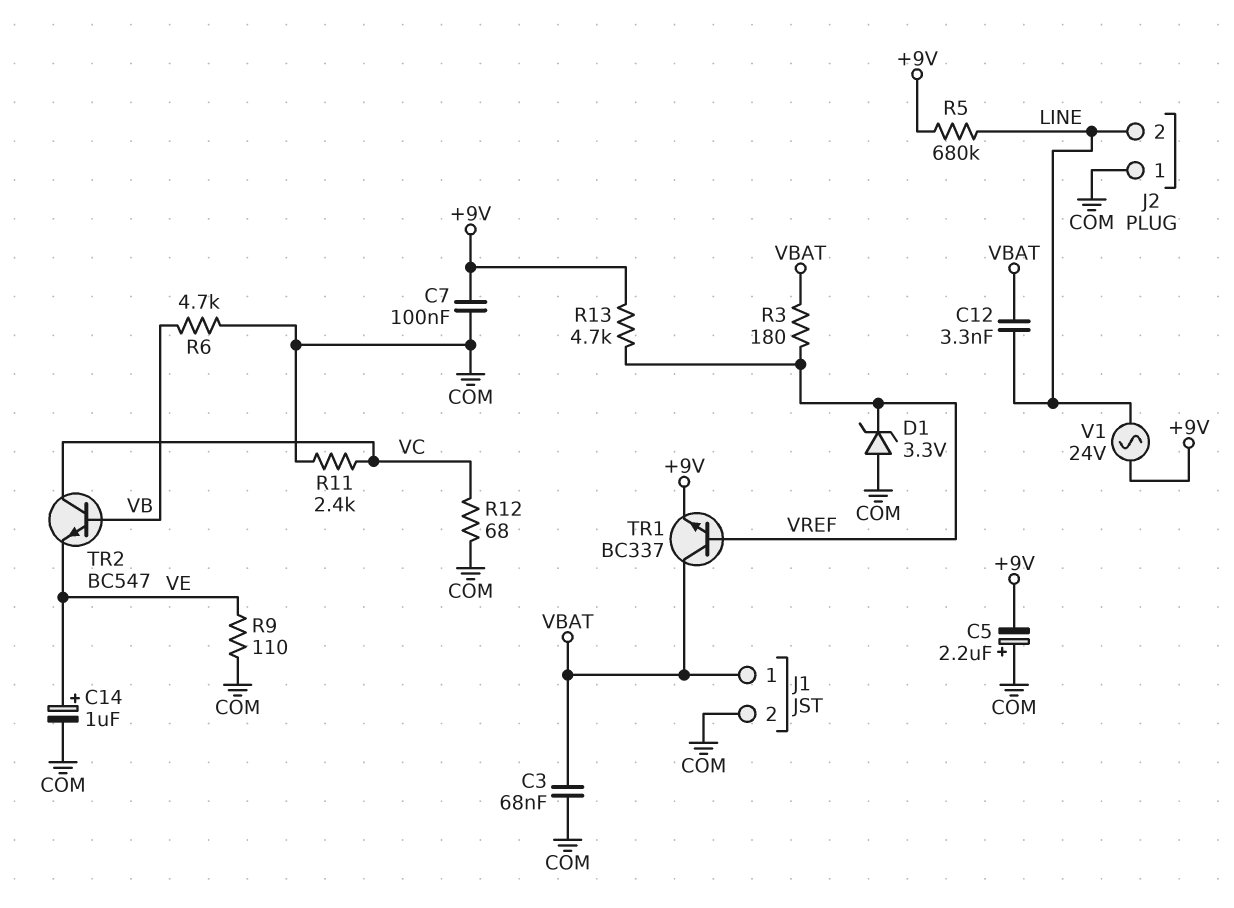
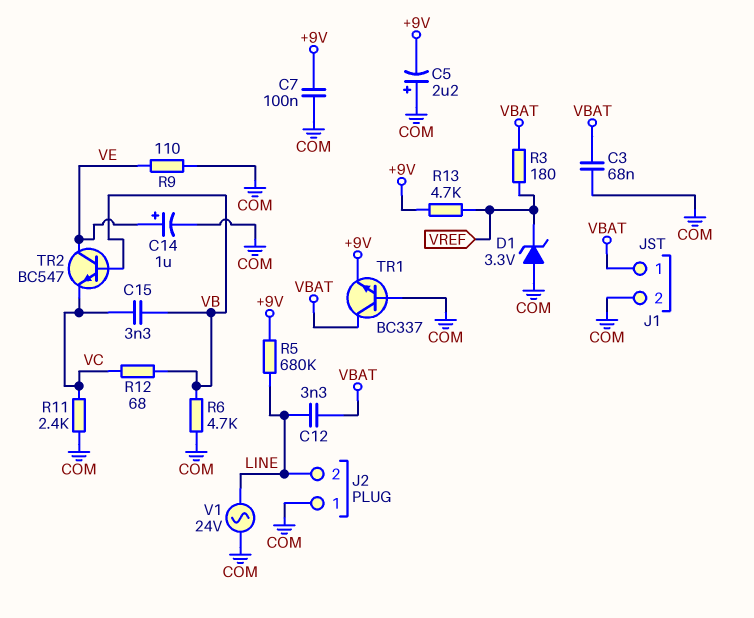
C15: none -> 3.3nF (VB, VC)
R12: 68 (COM, VC) -> 68 (VB, VC)
TR1: NPN BC337 (B VREF, C VBAT, E +9V) -> NPN BC337 (B COM, C VBAT, E +9V)
TR2: NPN BC547 (B VB, C VC, E VE) -> NPN BC547 (B VB, C VE, E VC)
V1: AC 24V (+9V, LINE) -> AC 24V (COM, LINE)

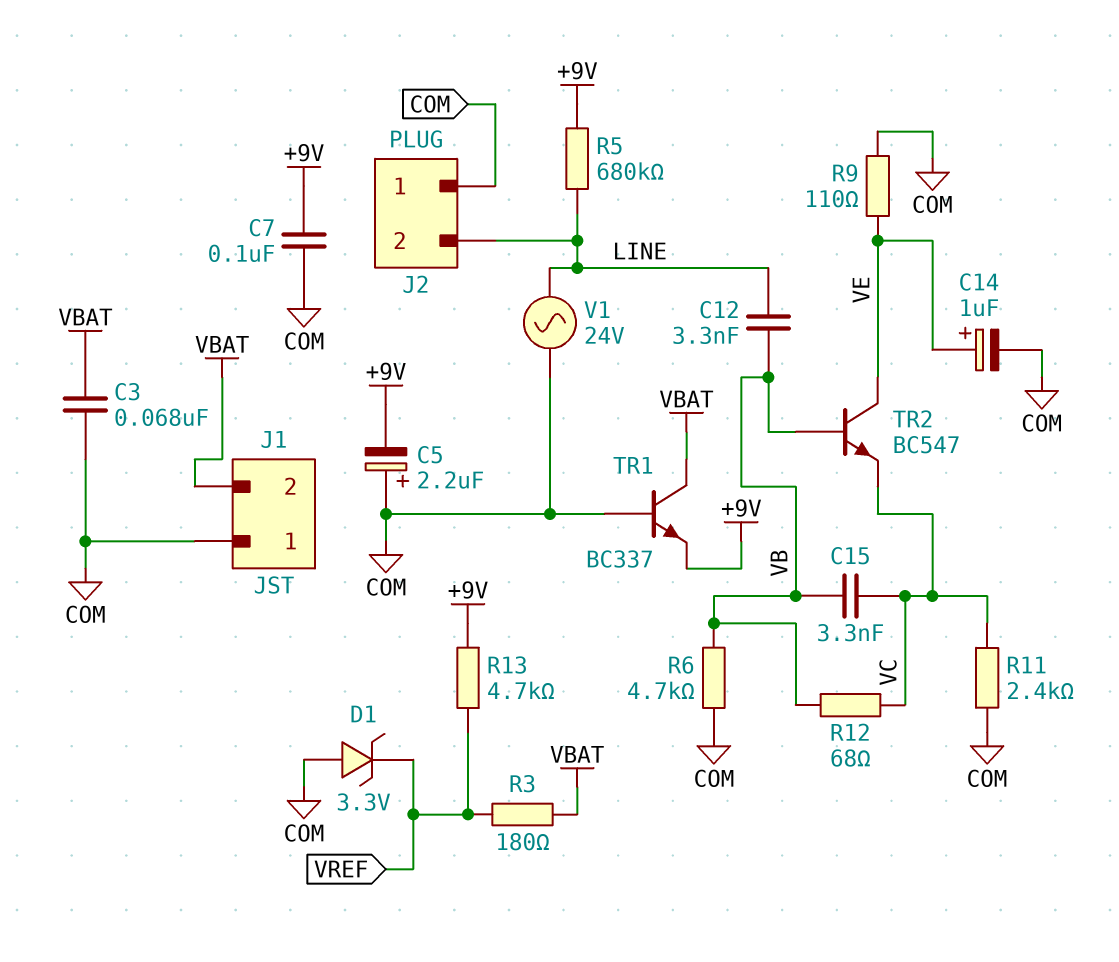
C12: 3.3nF (LINE, VBAT) -> 3.3nF (LINE, VB)
J1 pin 1: VBAT -> COM
J1 pin 2: COM -> VBAT

